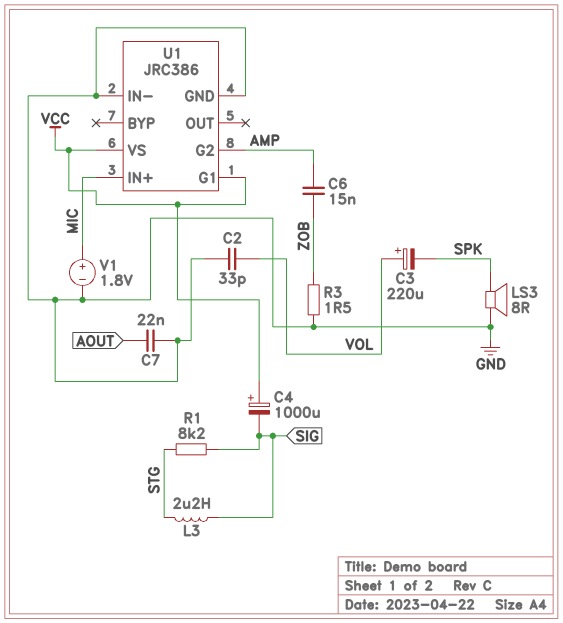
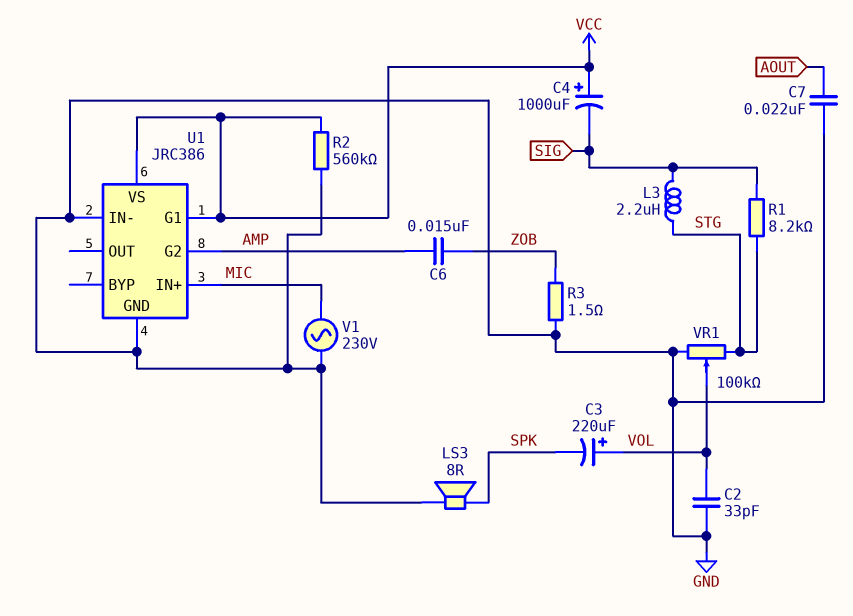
R2: none -> 560k (GND, VCC)
V1: 1.8V (plus MIC, minus GND) -> AC 230V (GND, MIC)
VR1: none -> 100k (GND, STG, wiper VOL)

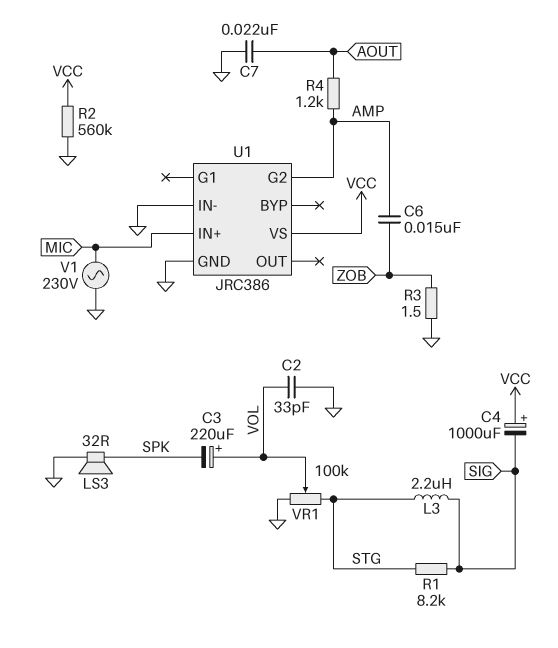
LS3: speaker 8R (GND, SPK) -> speaker 32R (GND, SPK)
R4: none -> 1.2k (AMP, AOUT)
U1 pin G1: VCC -> none

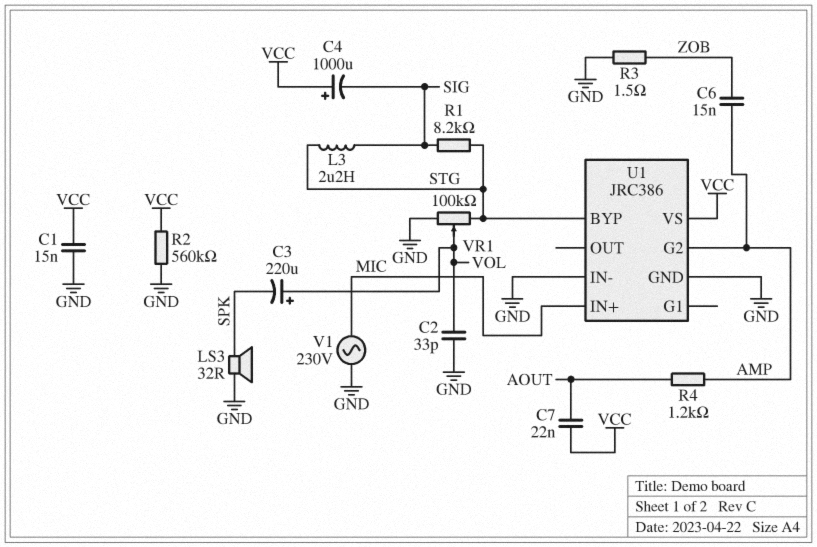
C1: none -> 15nF (GND, VCC)
C7: 22nF (AOUT, GND) -> 22nF (AOUT, VCC)
U1 pin BYP: none -> STG

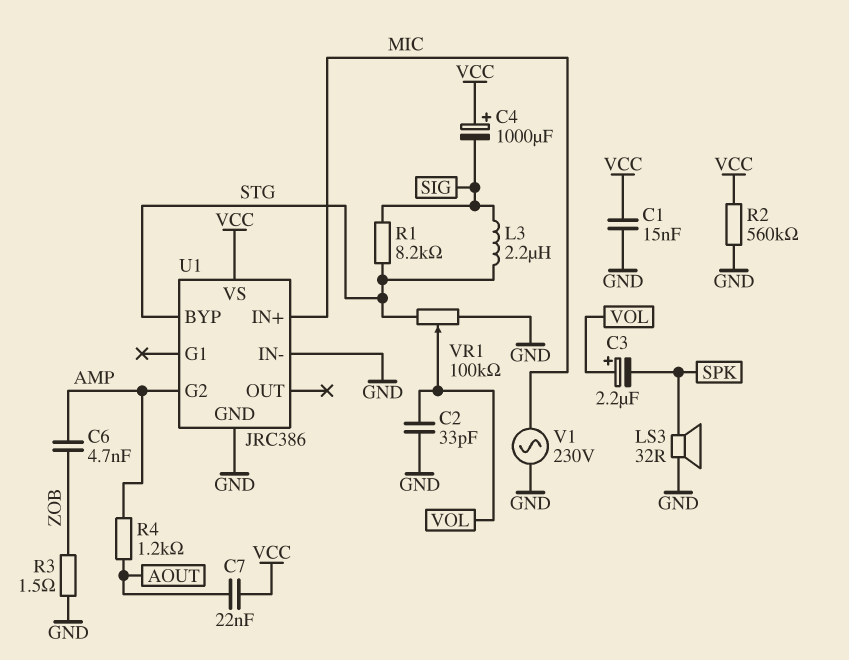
C3: 220uF (plus VOL, minus SPK) -> 2.2uF (plus VOL, minus SPK)
C6: 15nF (AMP, ZOB) -> 4.7nF (AMP, ZOB)

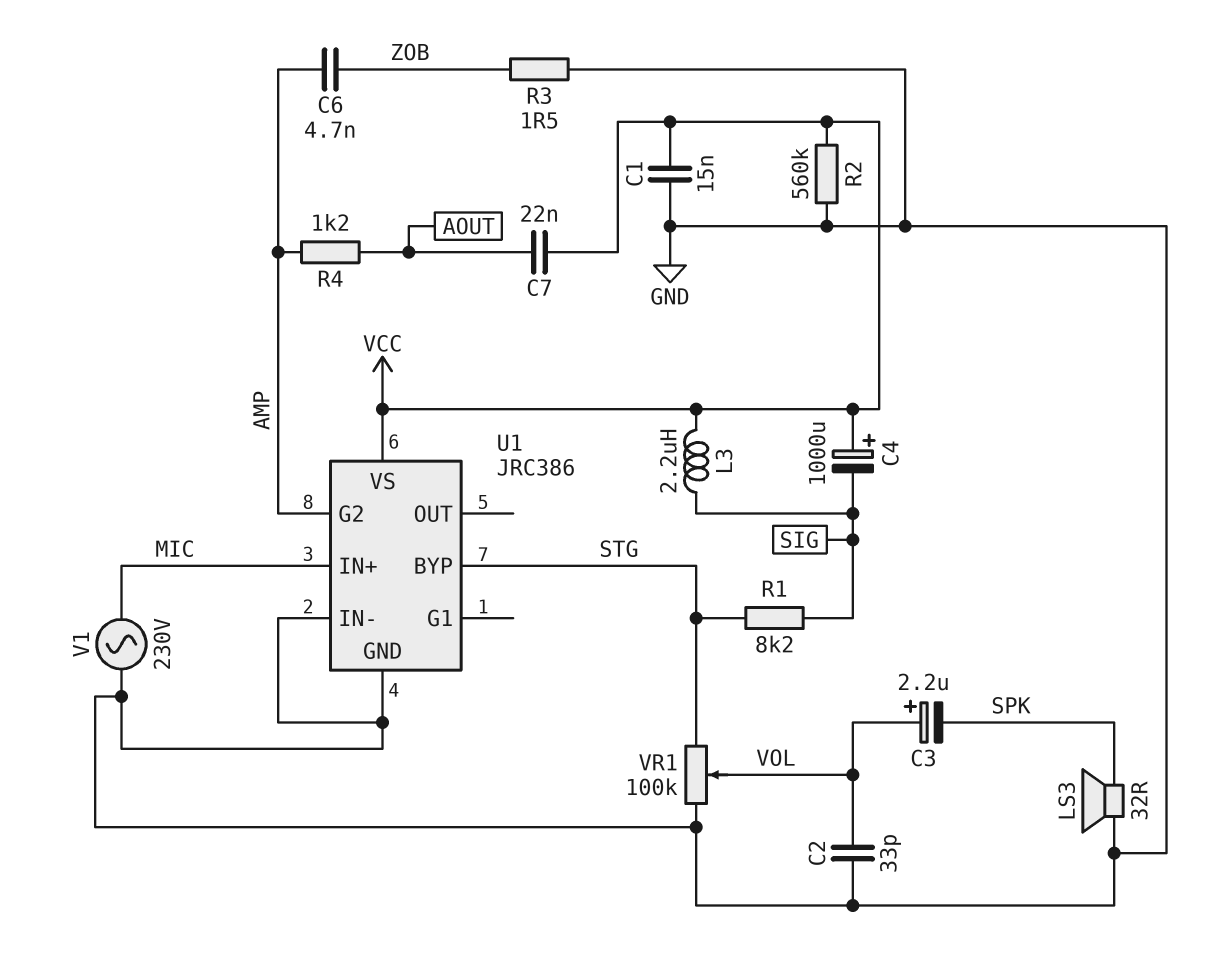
L3: 2.2uH (SIG, STG) -> 2.2uH (SIG, VCC)

